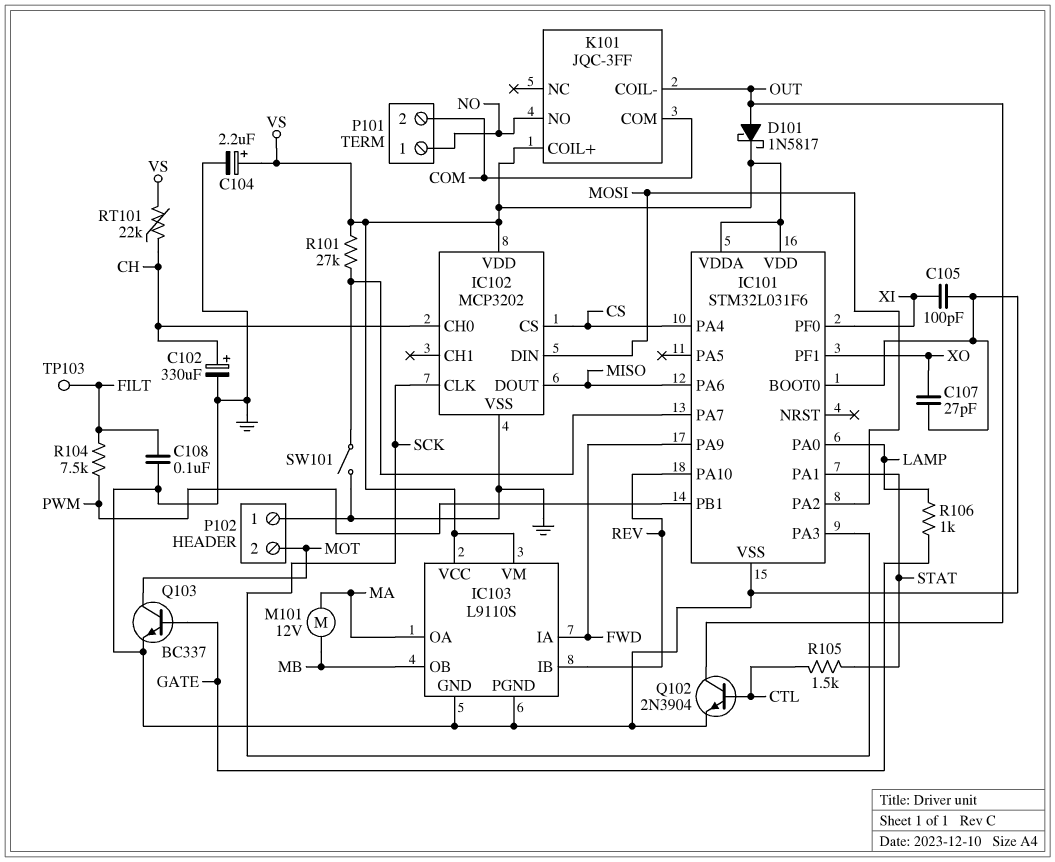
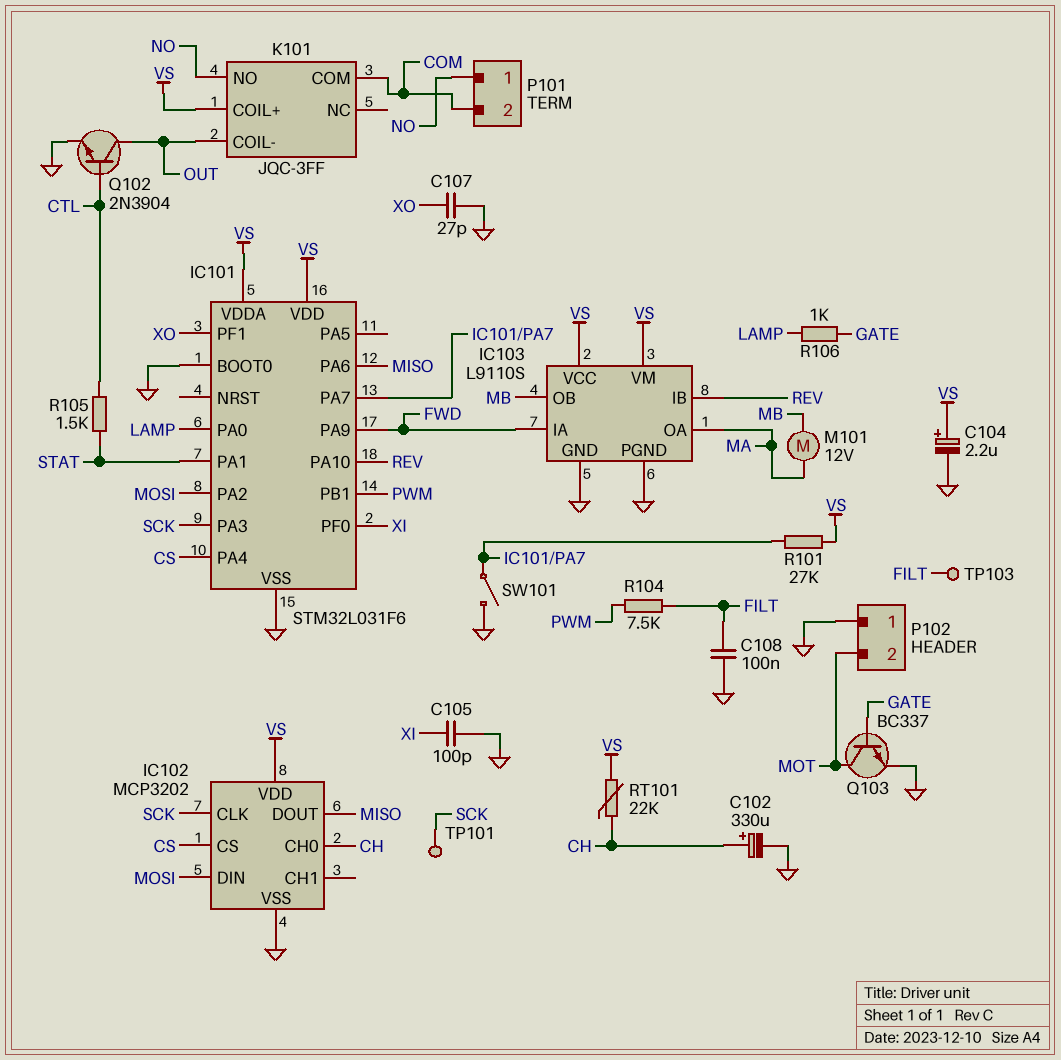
D101: schottky 1N5817 (A OUT, K VS) -> none
TP101: none -> test point (SCK)

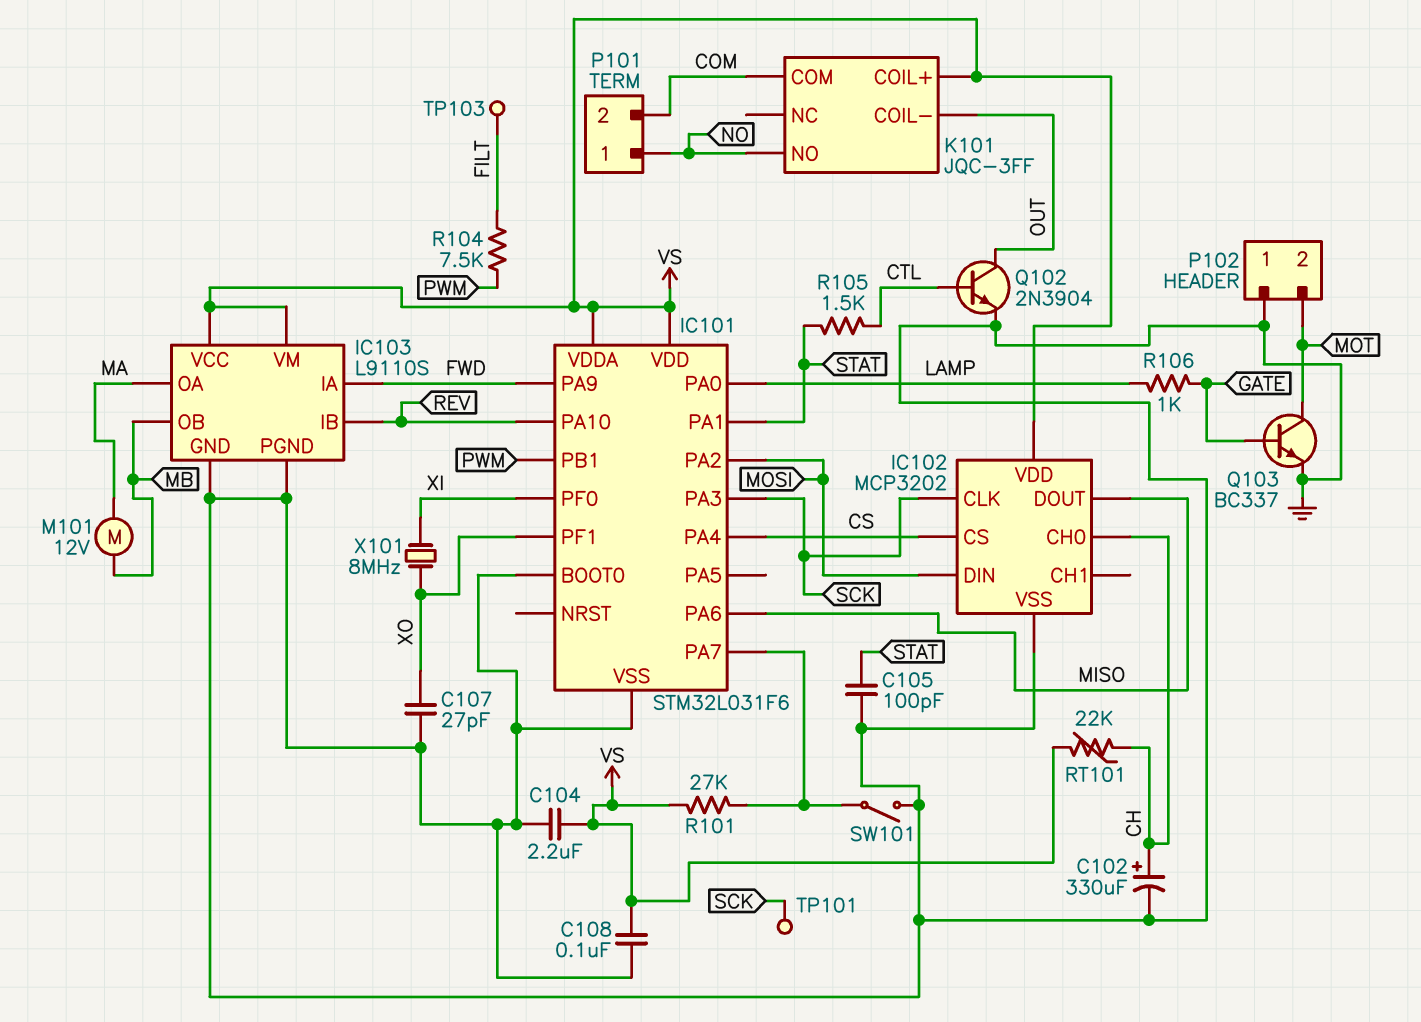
C104: 2.2uF (plus VS, minus GND) -> 2.2uF (GND, VS)
C105: 100pF (GND, XI) -> 100pF (GND, STAT)
C108: 100nF (FILT, GND) -> 100nF (GND, VS)
X101: none -> 8MHz (XI, XO)

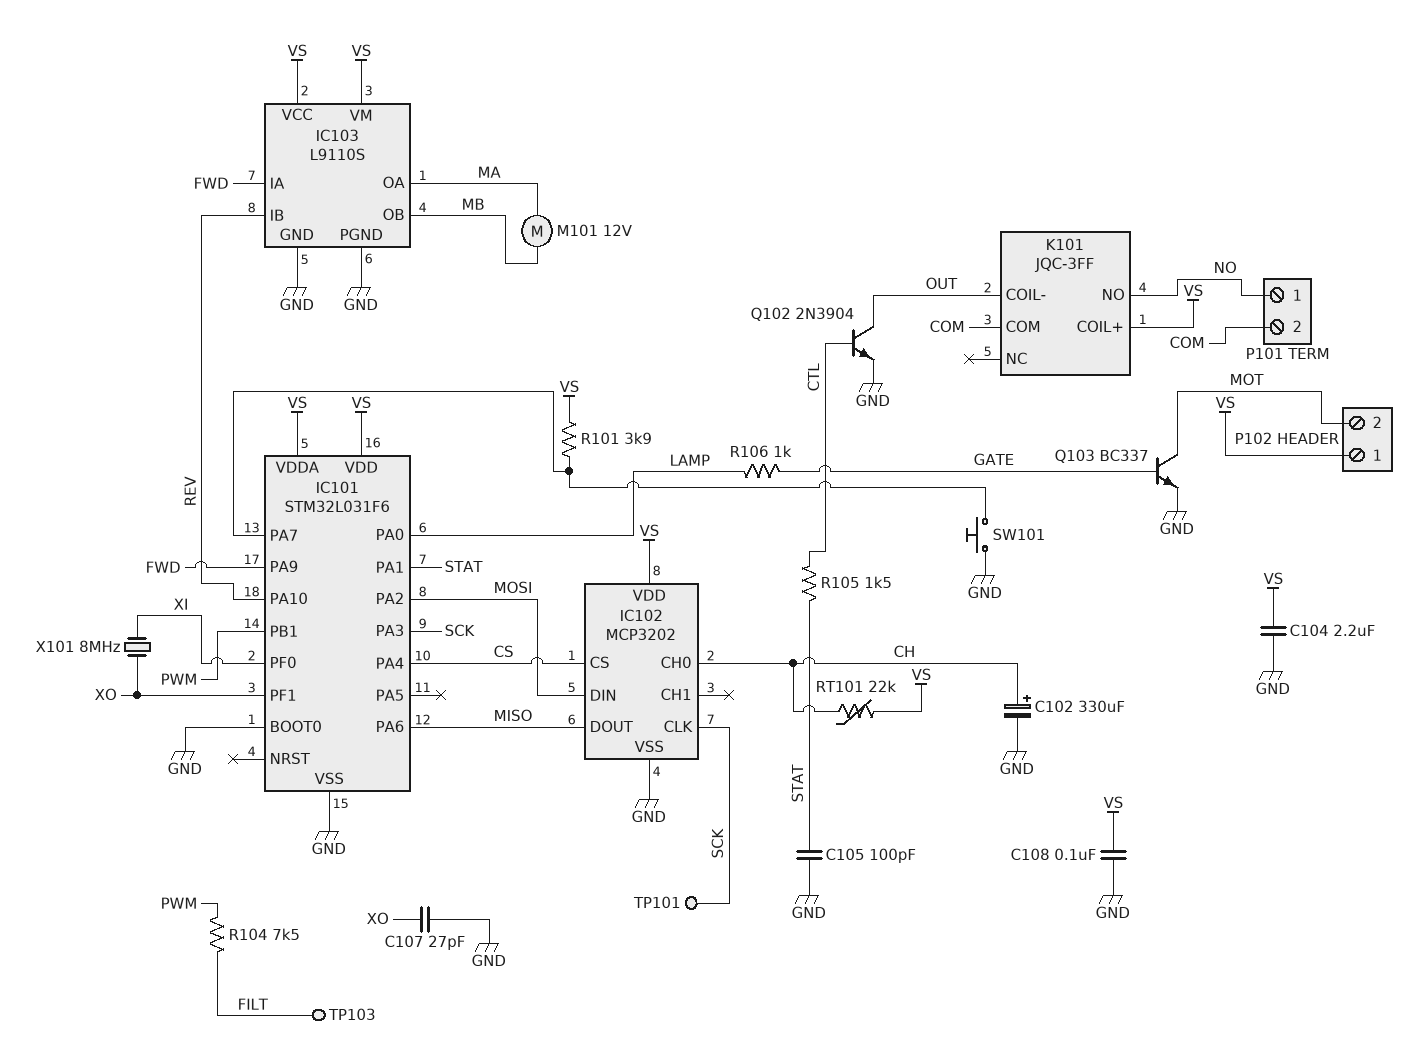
P102 pin 1: GND -> VS
R101: 27k (IC101/PA7, VS) -> 3.9k (IC101/PA7, VS)
SW101: switch (GND, IC101/PA7) -> button (GND, IC101/PA7)

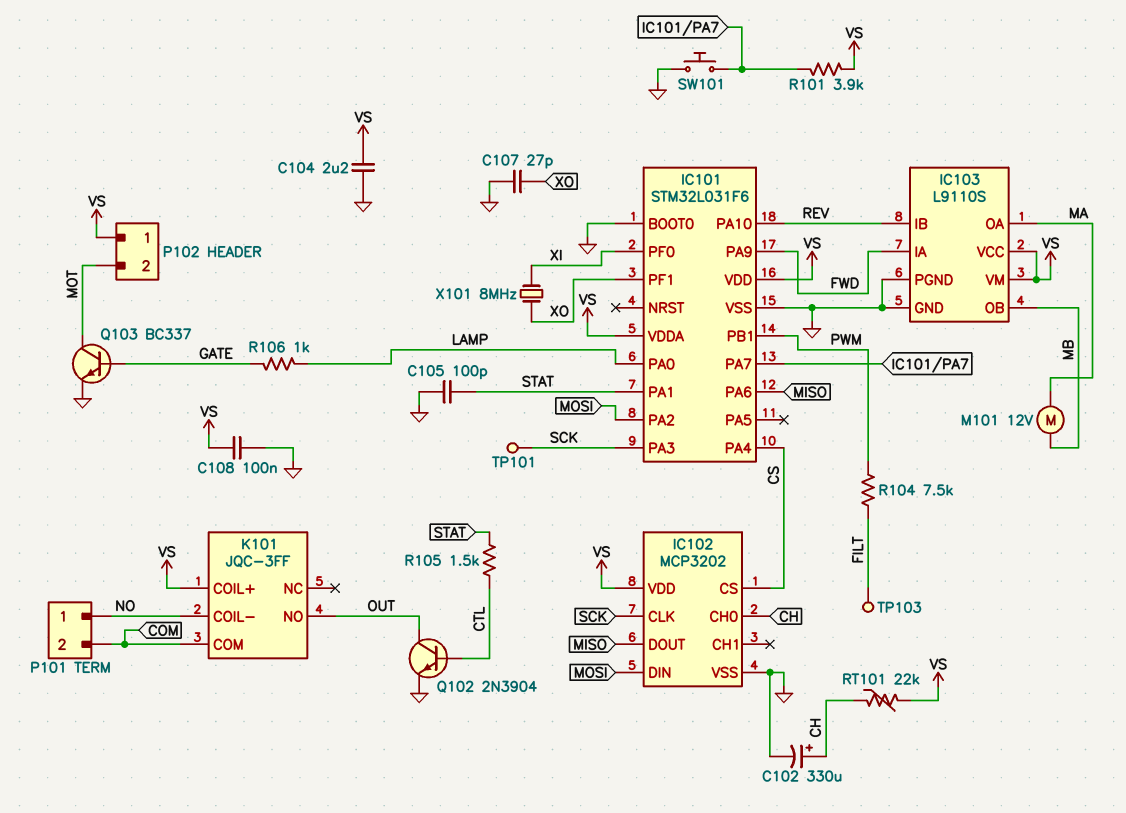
K101 pin COIL-: OUT -> NO
K101 pin NO: NO -> OUT

